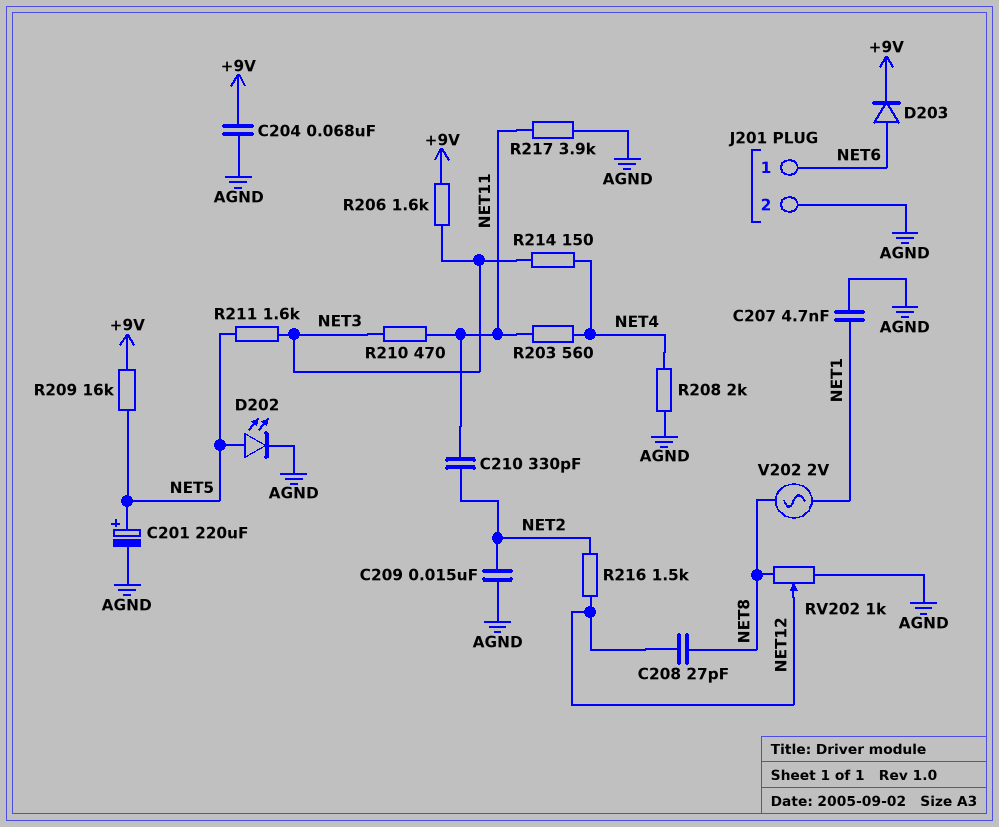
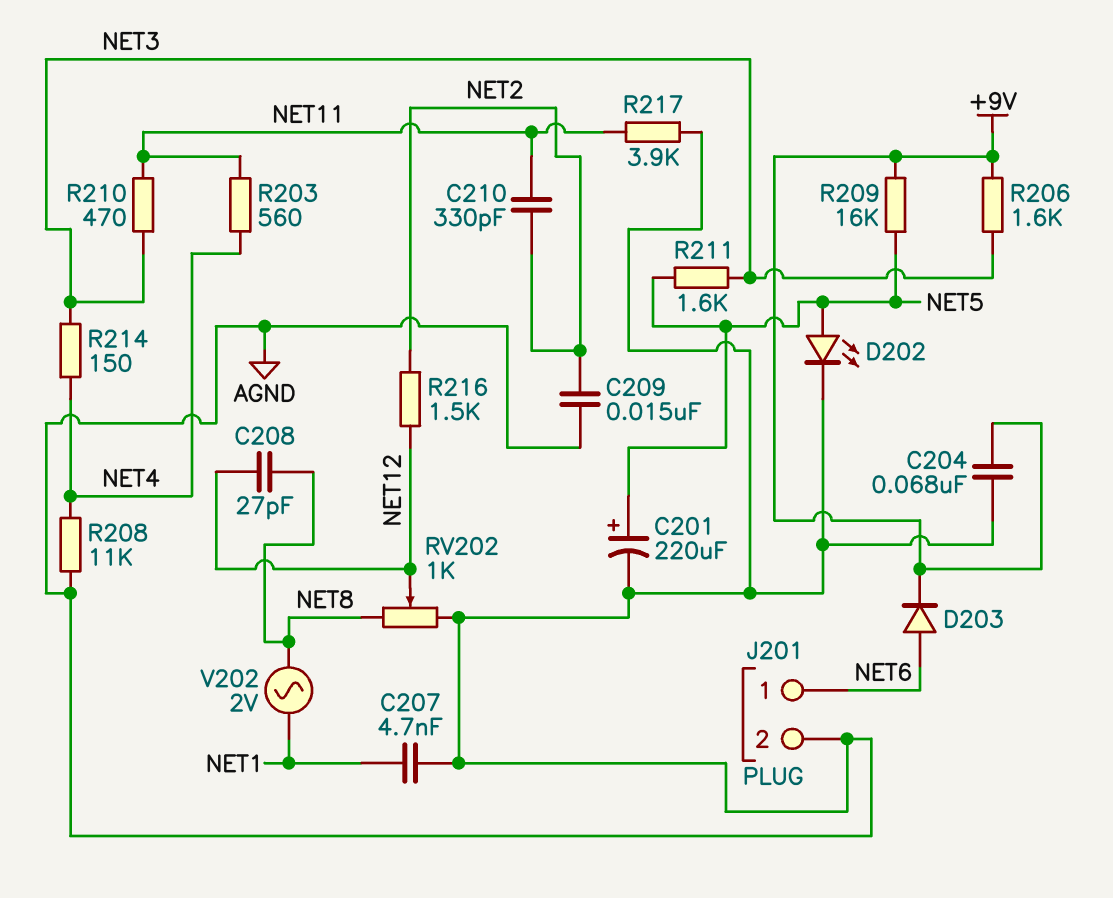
R208: 2k (AGND, NET4) -> 11k (AGND, NET4)

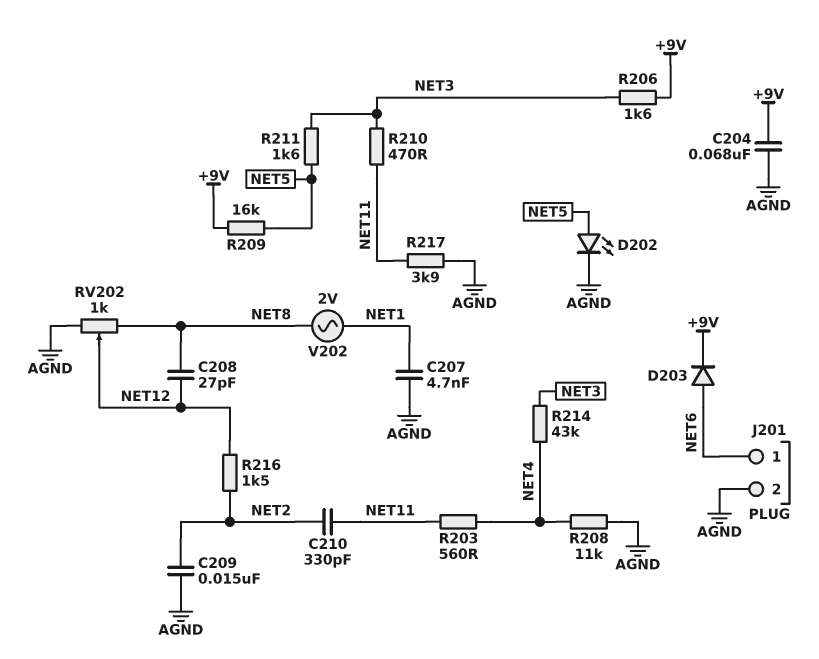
C201: 220uF (plus NET5, minus AGND) -> none
R214: 150 (NET3, NET4) -> 43k (NET3, NET4)

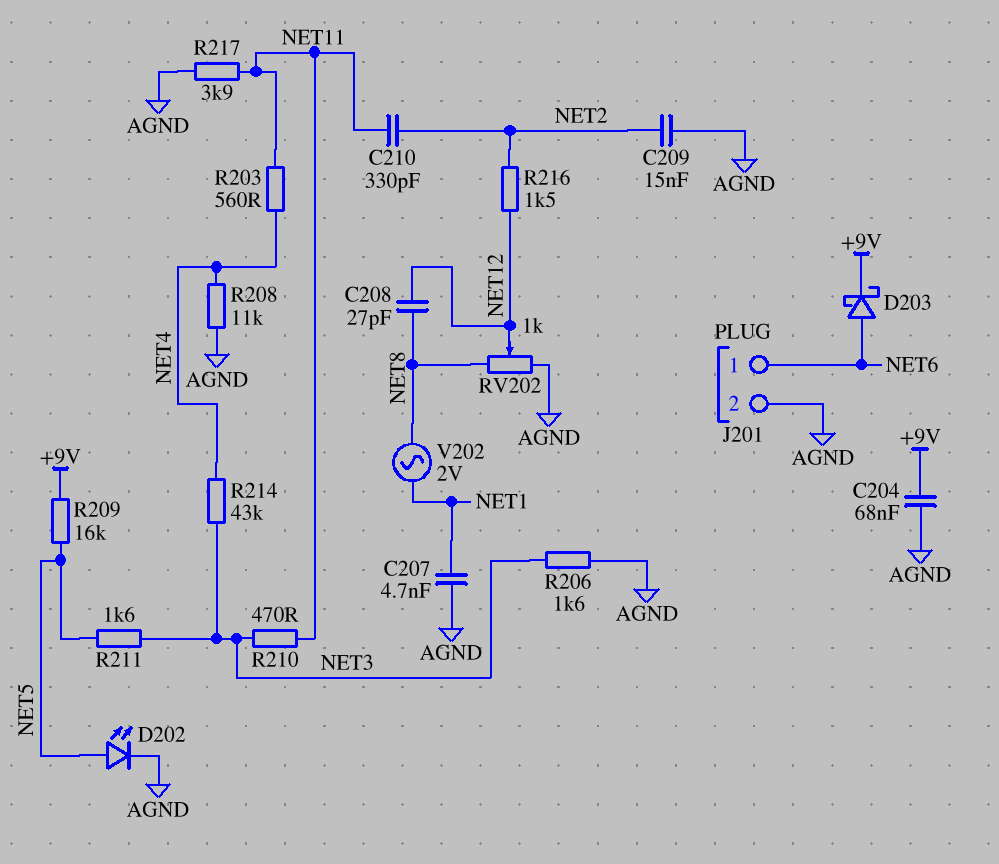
D203: diode (A NET6, K +9V) -> schottky (A NET6, K +9V)
R206: 1.6k (+9V, NET3) -> 1.6k (AGND, NET3)

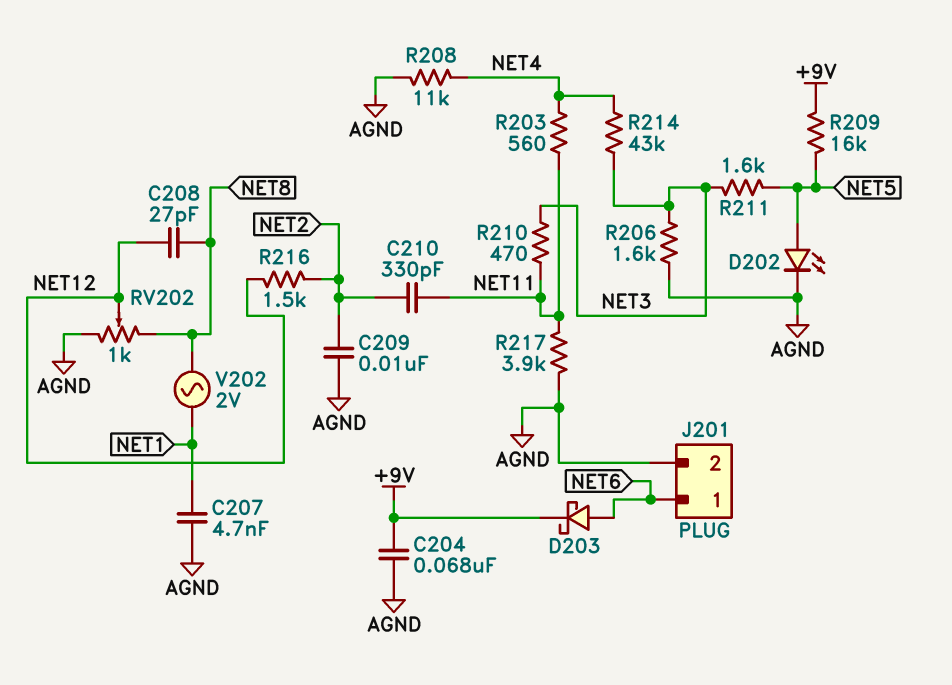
C209: 15nF (AGND, NET2) -> 10nF (AGND, NET2)

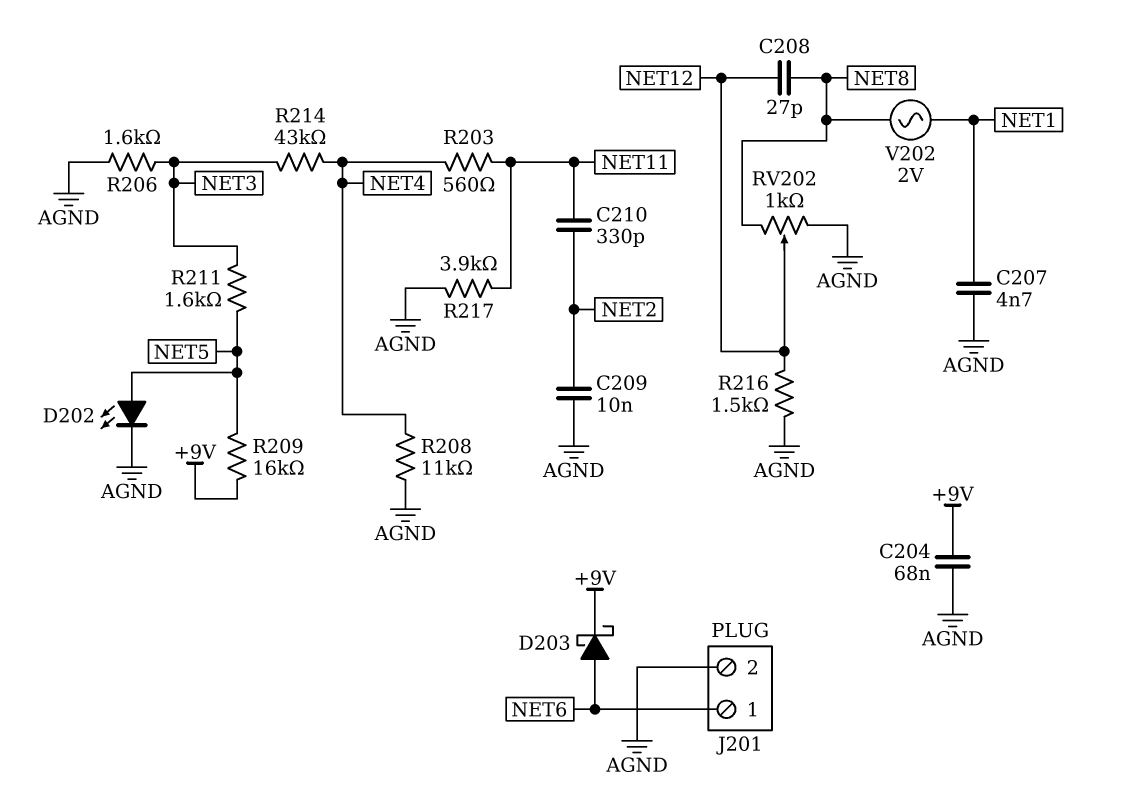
R210: 470 (NET3, NET11) -> none
R216: 1.5k (NET2, NET12) -> 1.5k (AGND, NET12)

